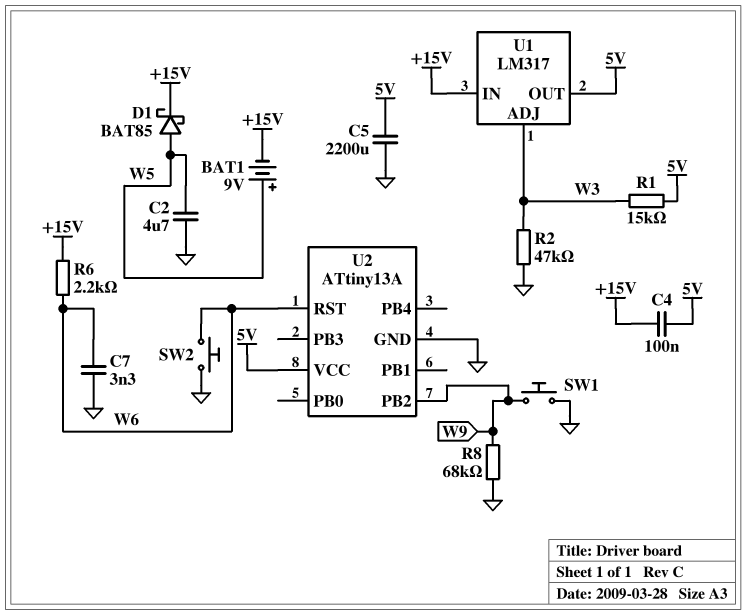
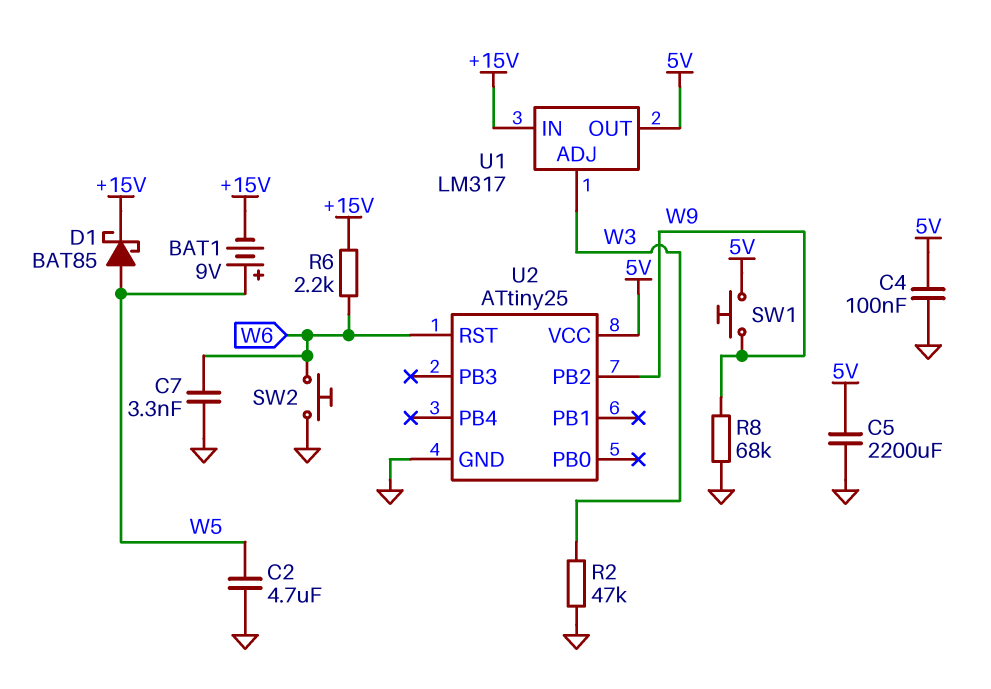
C4: 100nF (+15V, 5V) -> 100nF (5V, GND)
R1: 15k (5V, W3) -> none
SW1: button (GND, W9) -> button (5V, W9)
U2: ATtiny13A -> ATtiny25

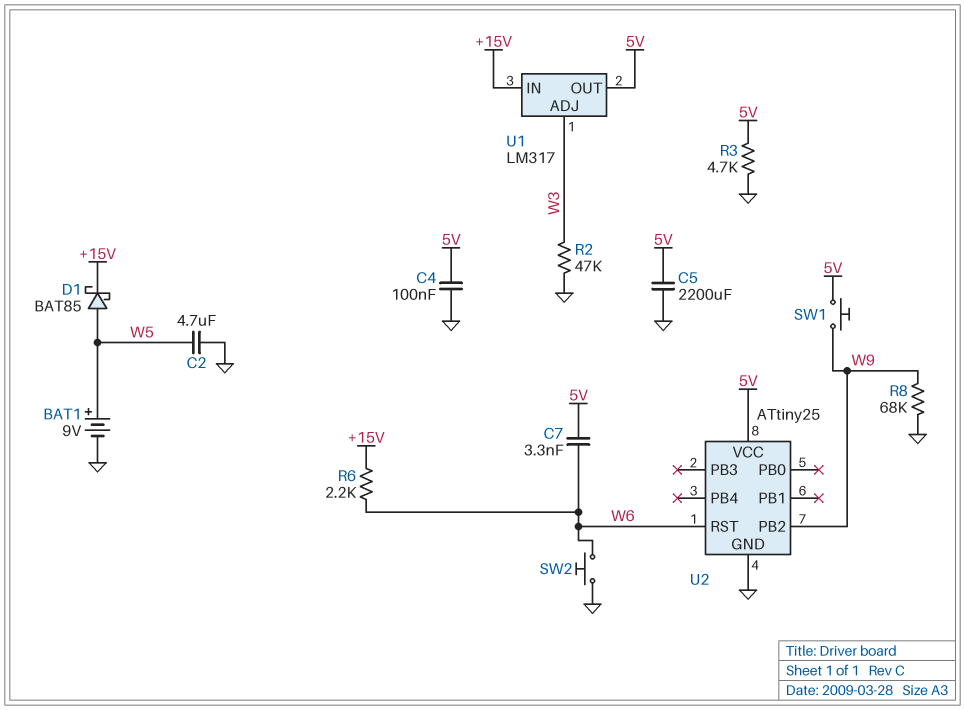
BAT1: 9V (plus W5, minus +15V) -> 9V (plus W5, minus GND)
C7: 3.3nF (GND, W6) -> 3.3nF (5V, W6)
R3: none -> 4.7k (5V, GND)

